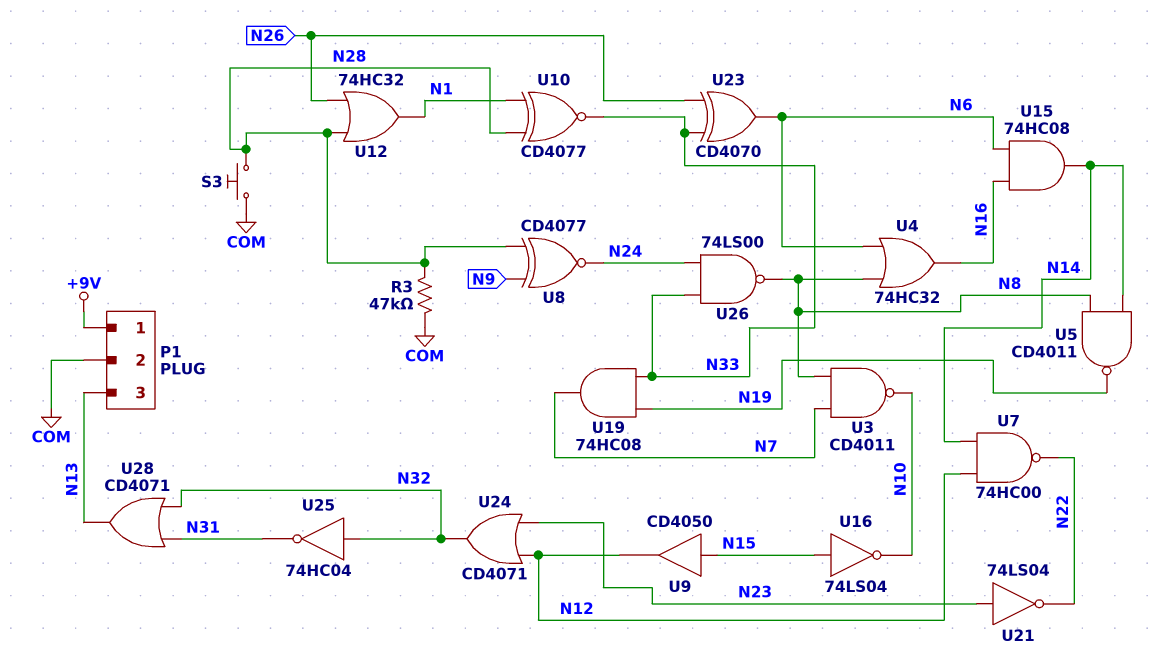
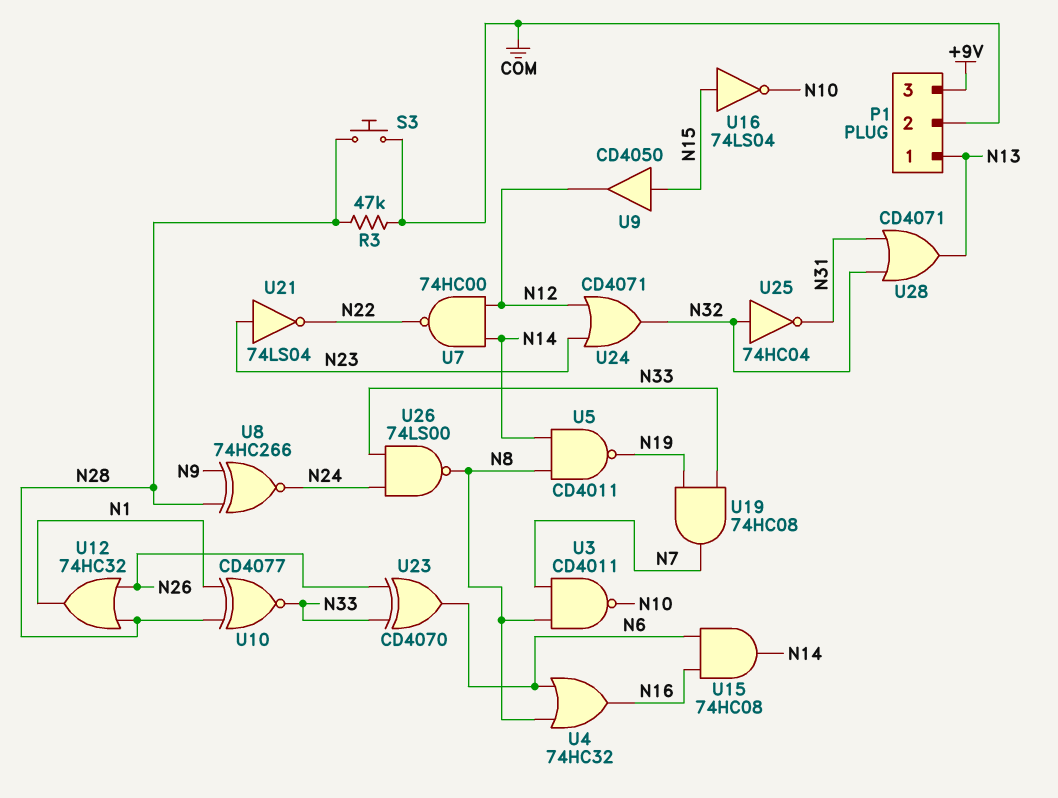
P1 pin 1: +9V -> N13
P1 pin 3: N13 -> +9V
U8: XNOR CD4077 (in N9, in N28, out N24) -> XNOR 74HC266 (in N9, in N28, out N24)

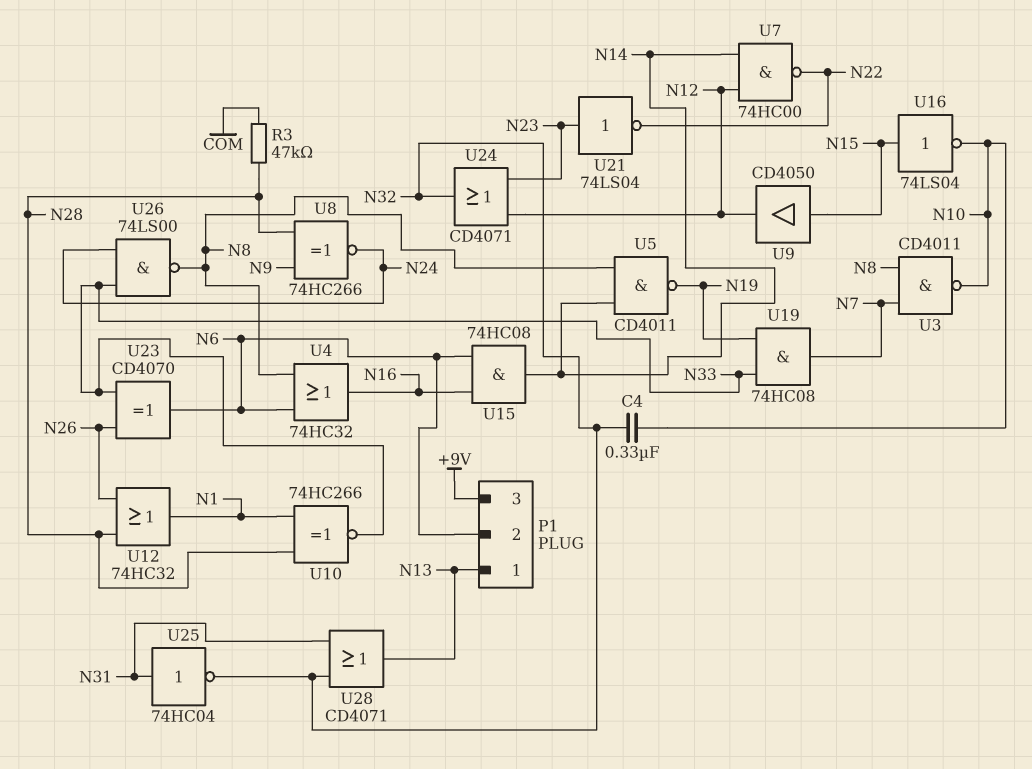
C4: none -> 330nF (N10, N32)
P1 pin 2: COM -> N6
S3: button (COM, N28) -> none
U10: XNOR CD4077 (in N1, in N28, out N33) -> XNOR 74HC266 (in N1, in N28, out N33)
U25: NOT 74HC04 (in N32, out N31) -> NOT 74HC04 (in N31, out N32)

